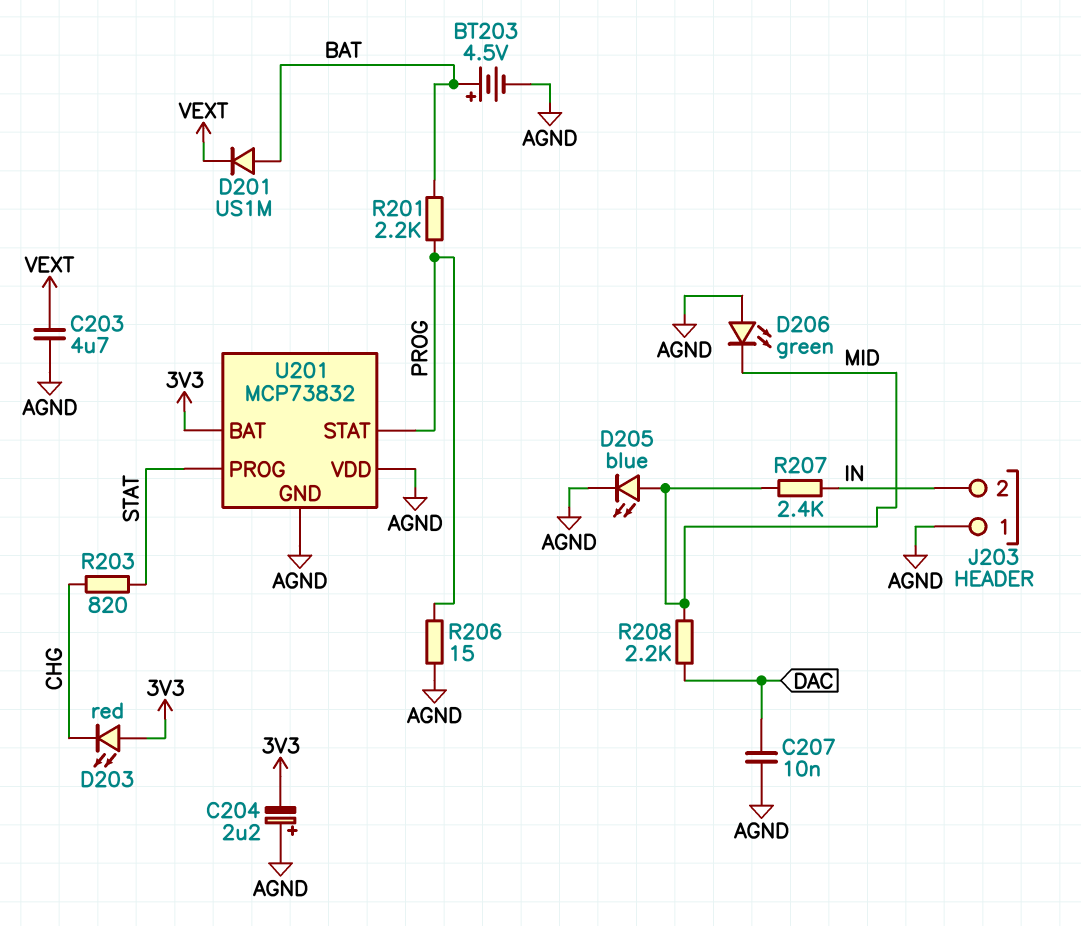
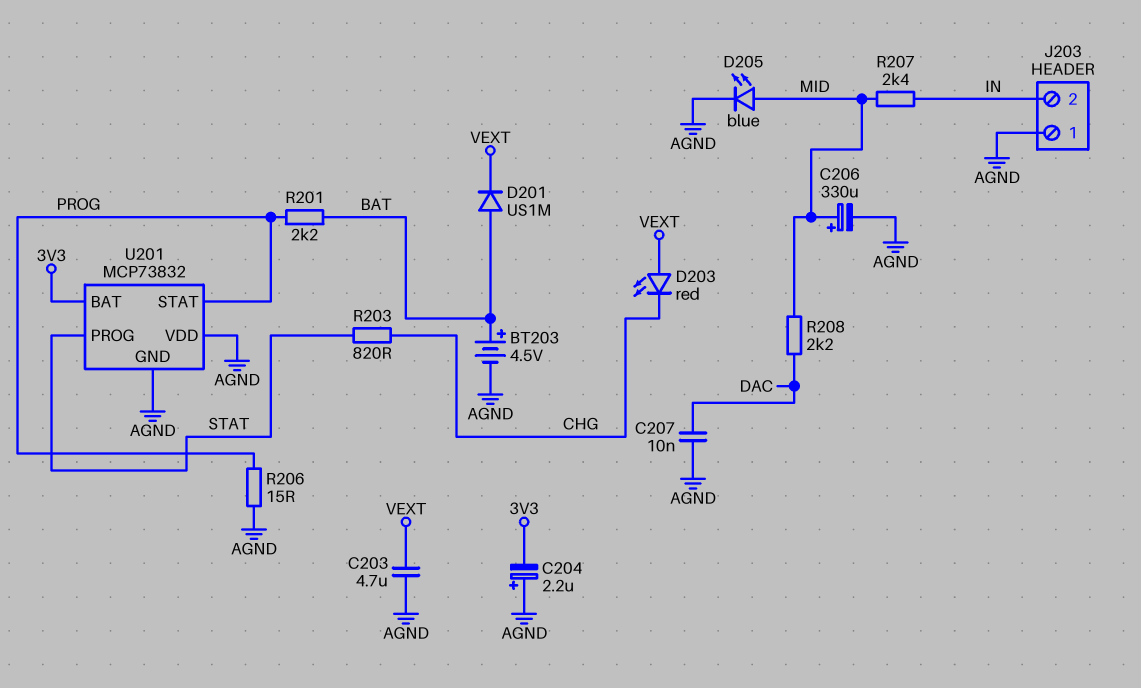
C206: none -> 330uF (plus MID, minus AGND)
D203: LED red (A 3V3, K CHG) -> LED red (A VEXT, K CHG)
D206: LED green (A AGND, K MID) -> none

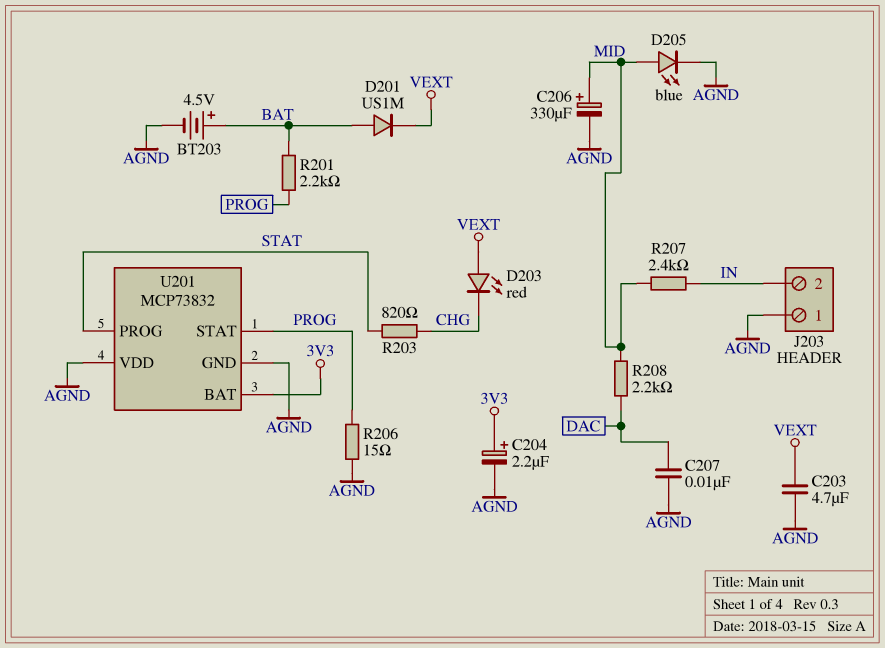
C204: 2.2uF (plus AGND, minus 3V3) -> 2.2uF (plus 3V3, minus AGND)

